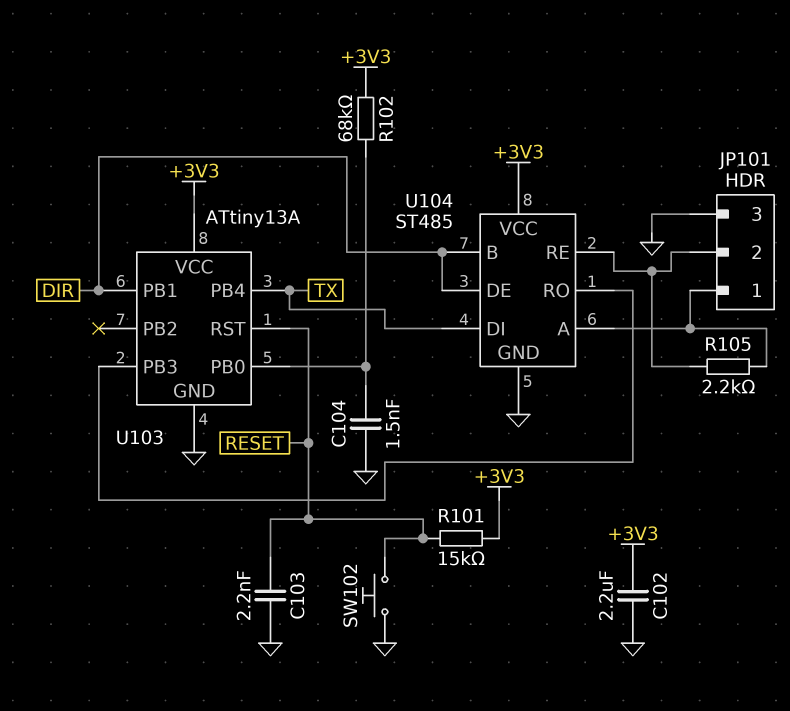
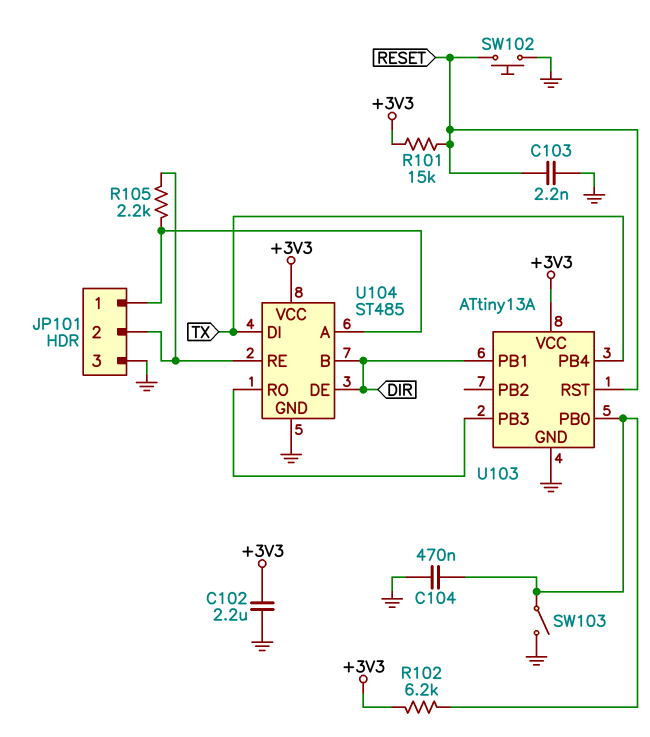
C104: 1.5nF (GND, U103/PB0) -> 470nF (GND, U103/PB0)
R102: 68k (+3V3, U103/PB0) -> 6.2k (+3V3, U103/PB0)
SW103: none -> switch (GND, U103/PB0)

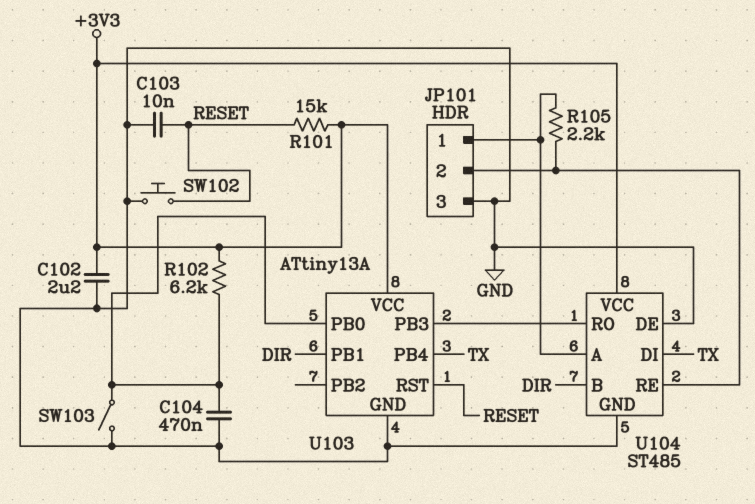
C103: 2.2nF (GND, RESET) -> 10nF (GND, RESET)
U104 pin DE: DIR -> GND

